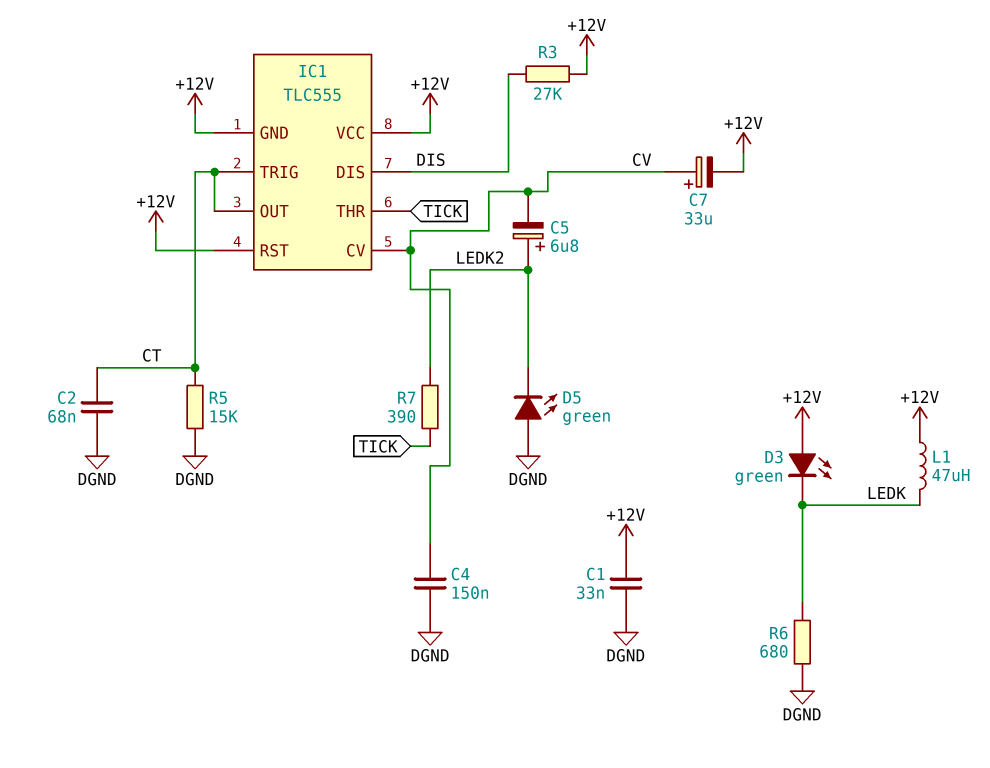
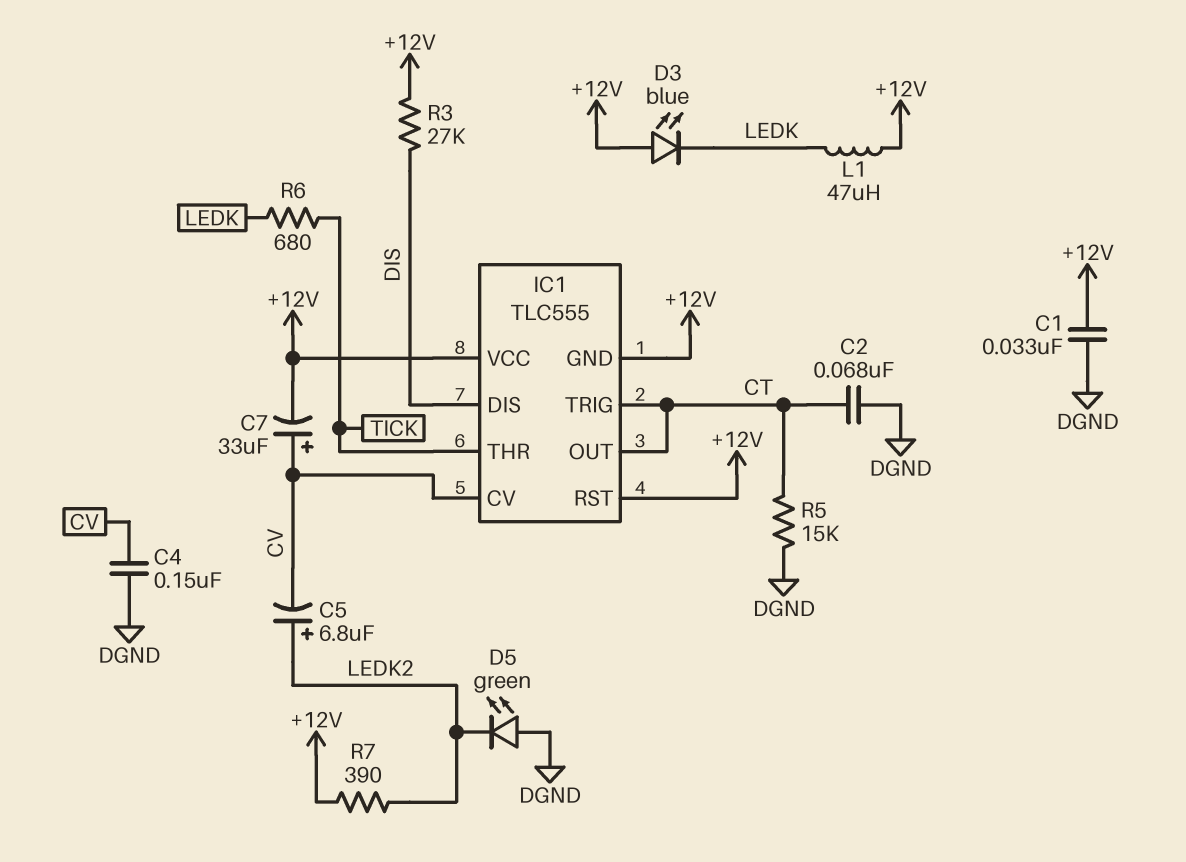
D3: LED green (A +12V, K LEDK) -> LED blue (A +12V, K LEDK)
R6: 680 (DGND, LEDK) -> 680 (LEDK, TICK)
R7: 390 (LEDK2, TICK) -> 390 (+12V, LEDK2)

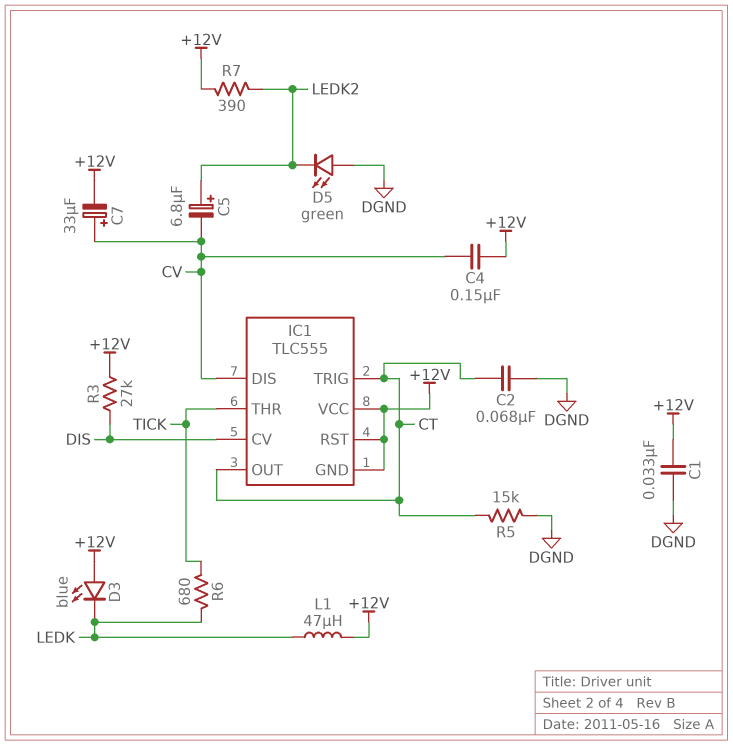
C4: 150nF (CV, DGND) -> 150nF (+12V, CV)
IC1 pin CV: CV -> DIS
IC1 pin DIS: DIS -> CV

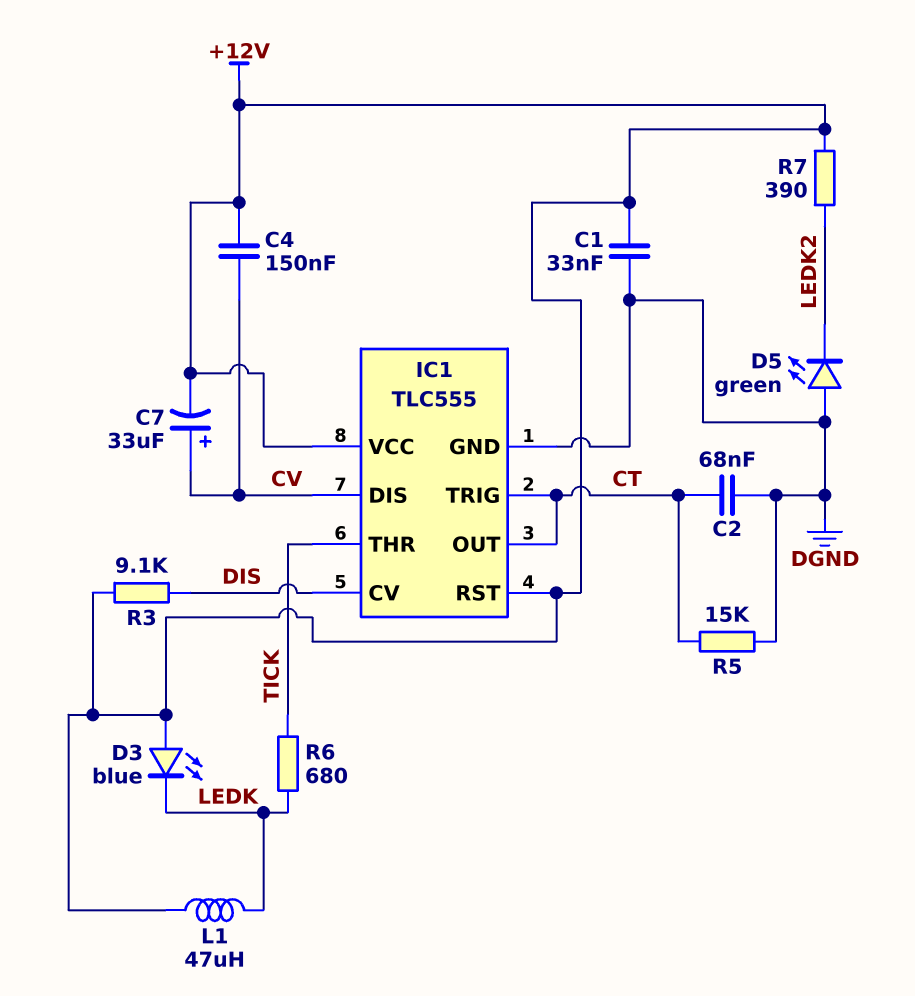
C5: 6.8uF (plus LEDK2, minus CV) -> none
IC1 pin GND: +12V -> DGND
R3: 27k (+12V, DIS) -> 9.1k (+12V, DIS)

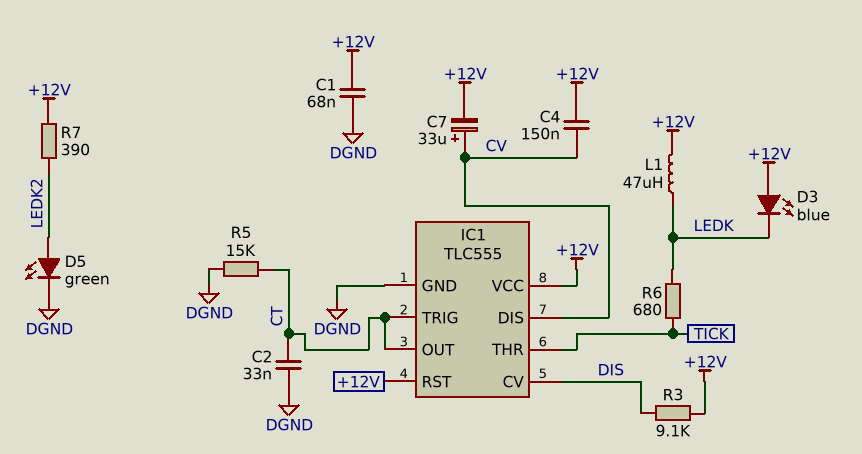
C1: 33nF (+12V, DGND) -> 68nF (+12V, DGND)
C2: 68nF (CT, DGND) -> 33nF (CT, DGND)
D5: LED green (A DGND, K LEDK2) -> LED green (A LEDK2, K DGND)

